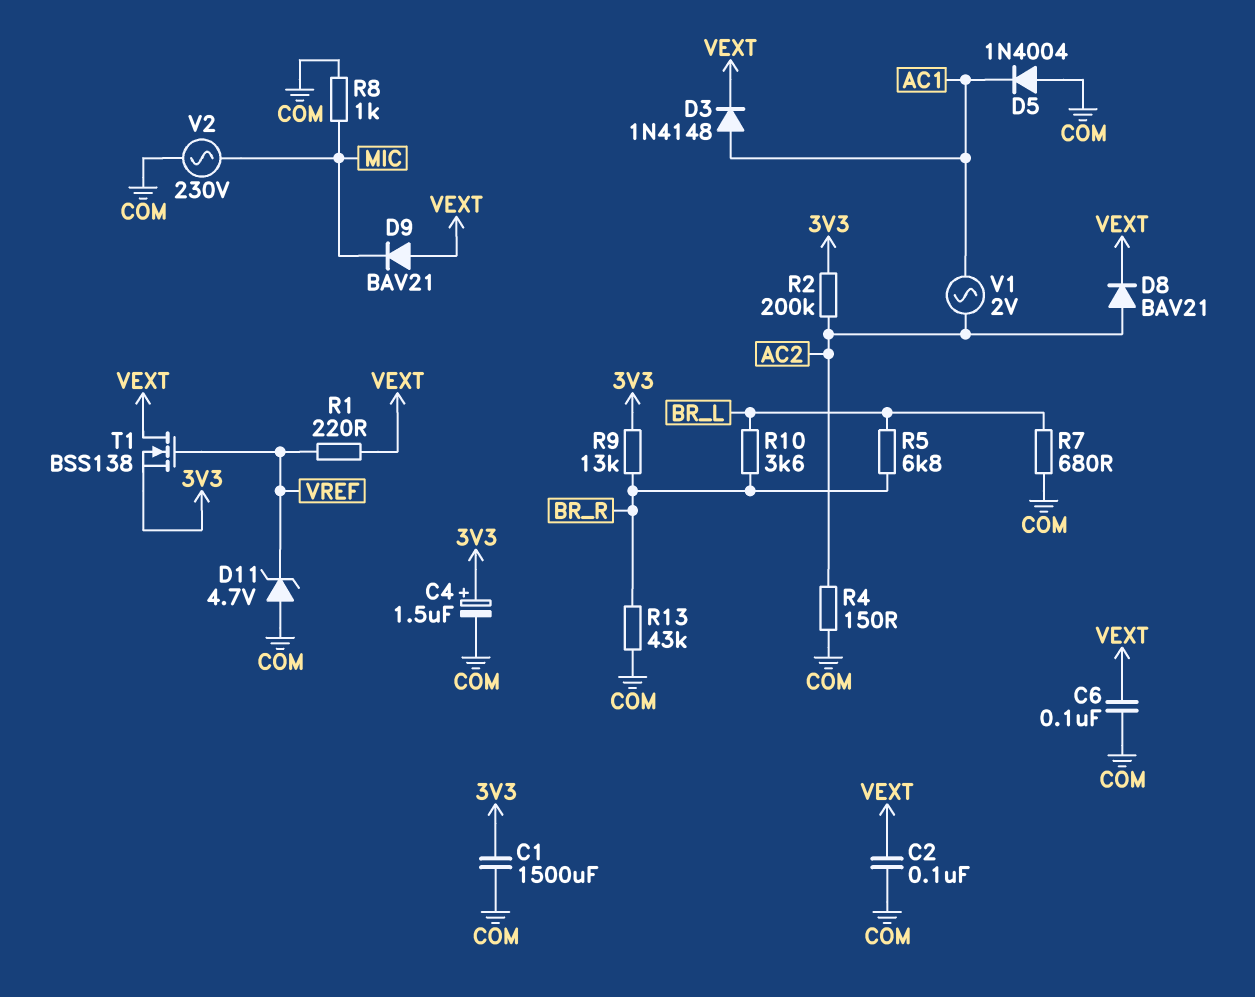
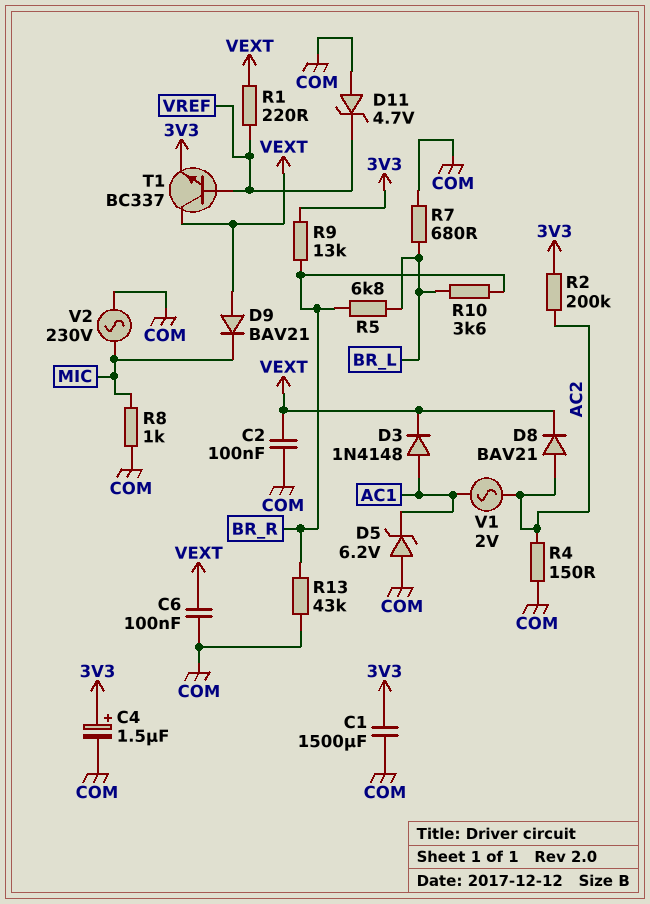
D5: diode 1N4004 (A COM, K AC1) -> zener 6.2V (A COM, K AC1)
T1: NMOS BSS138 (G VREF, D VEXT, S 3V3) -> NPN BC337 (B VREF, C VEXT, E 3V3)

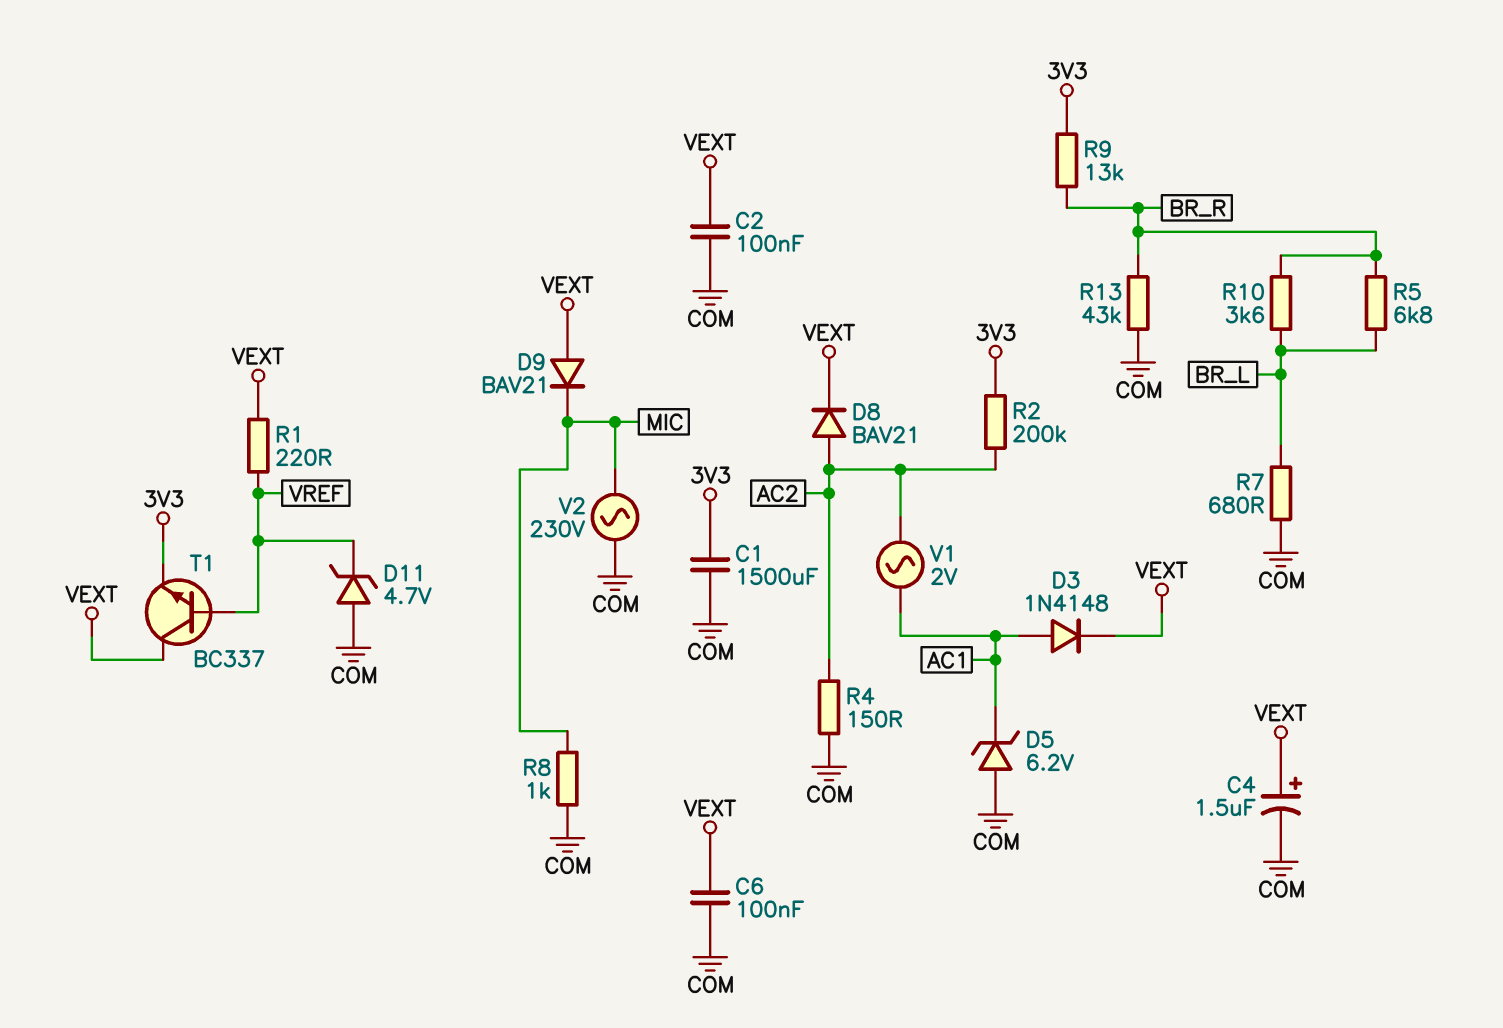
C4: 1.5uF (plus 3V3, minus COM) -> 1.5uF (plus VEXT, minus COM)

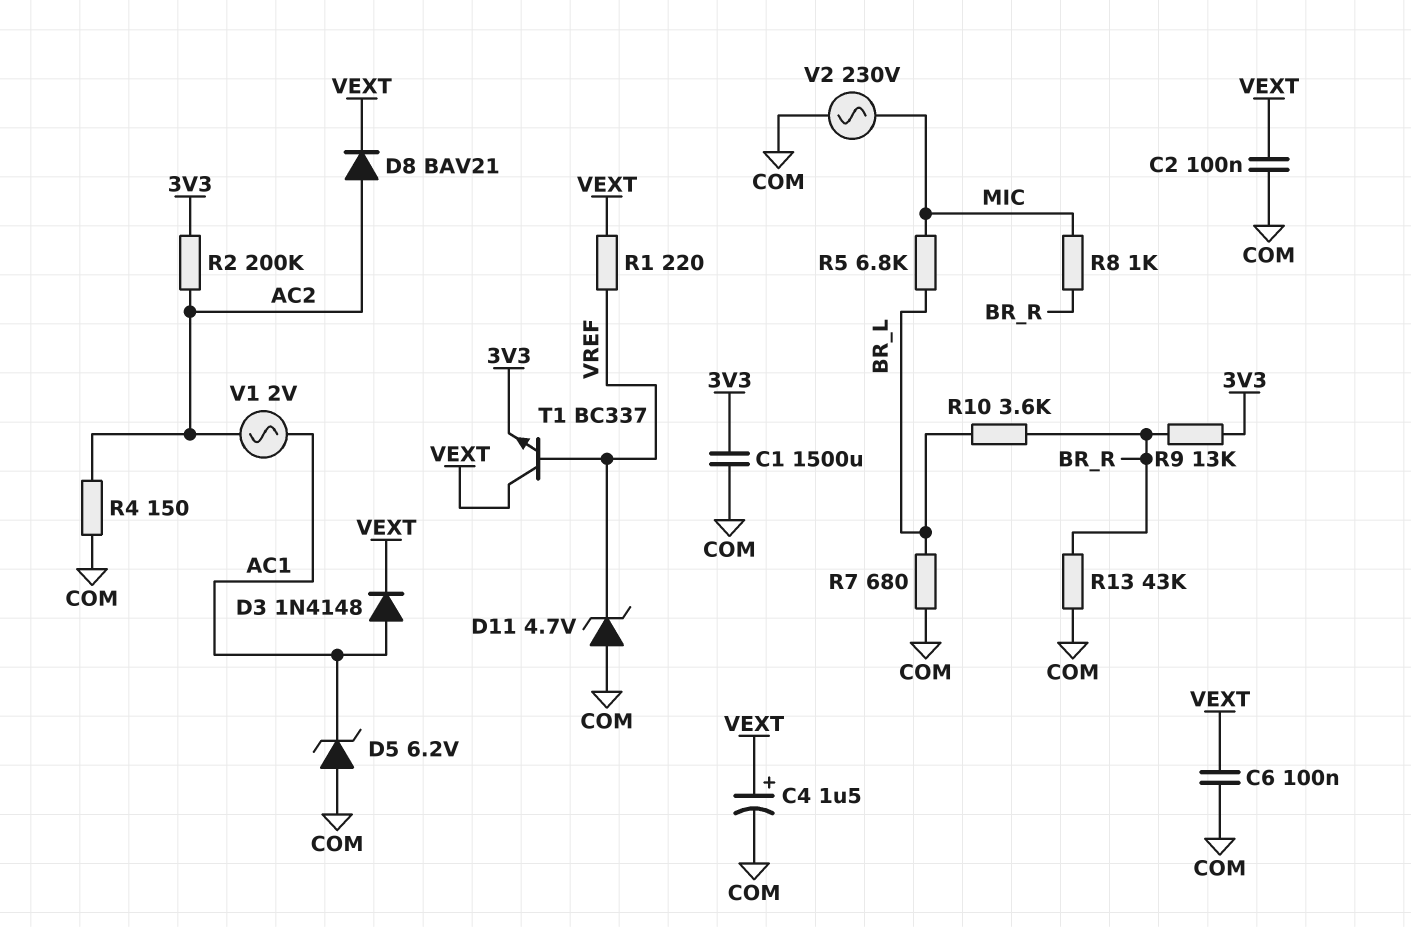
D9: diode BAV21 (A VEXT, K MIC) -> none
R5: 6.8k (BR_L, BR_R) -> 6.8k (BR_L, MIC)
R8: 1k (COM, MIC) -> 1k (BR_R, MIC)

